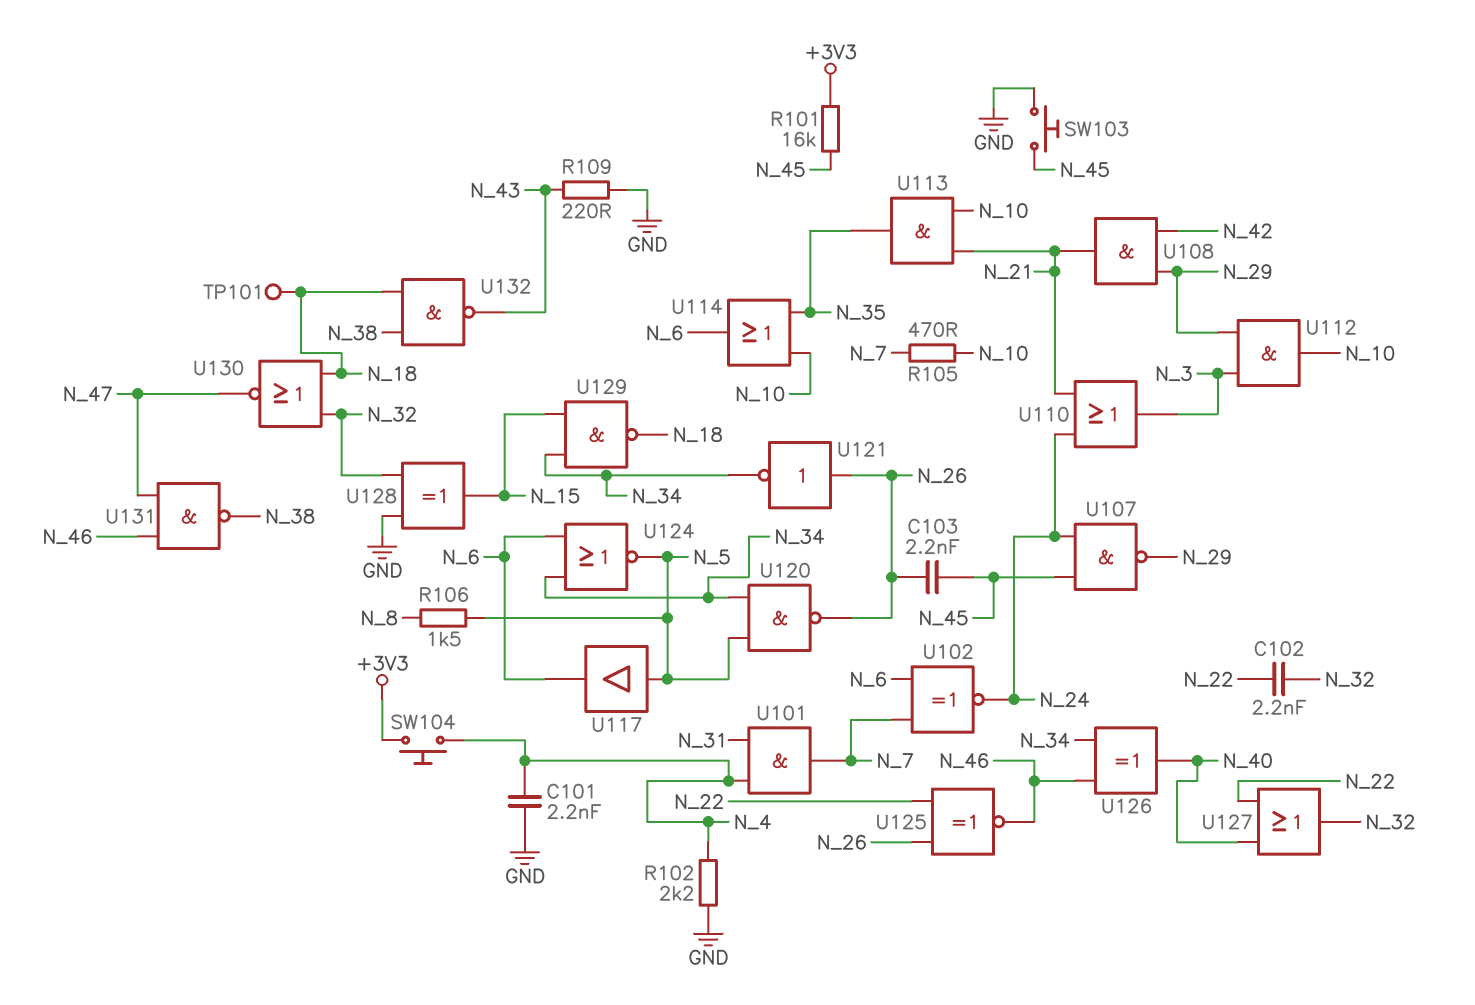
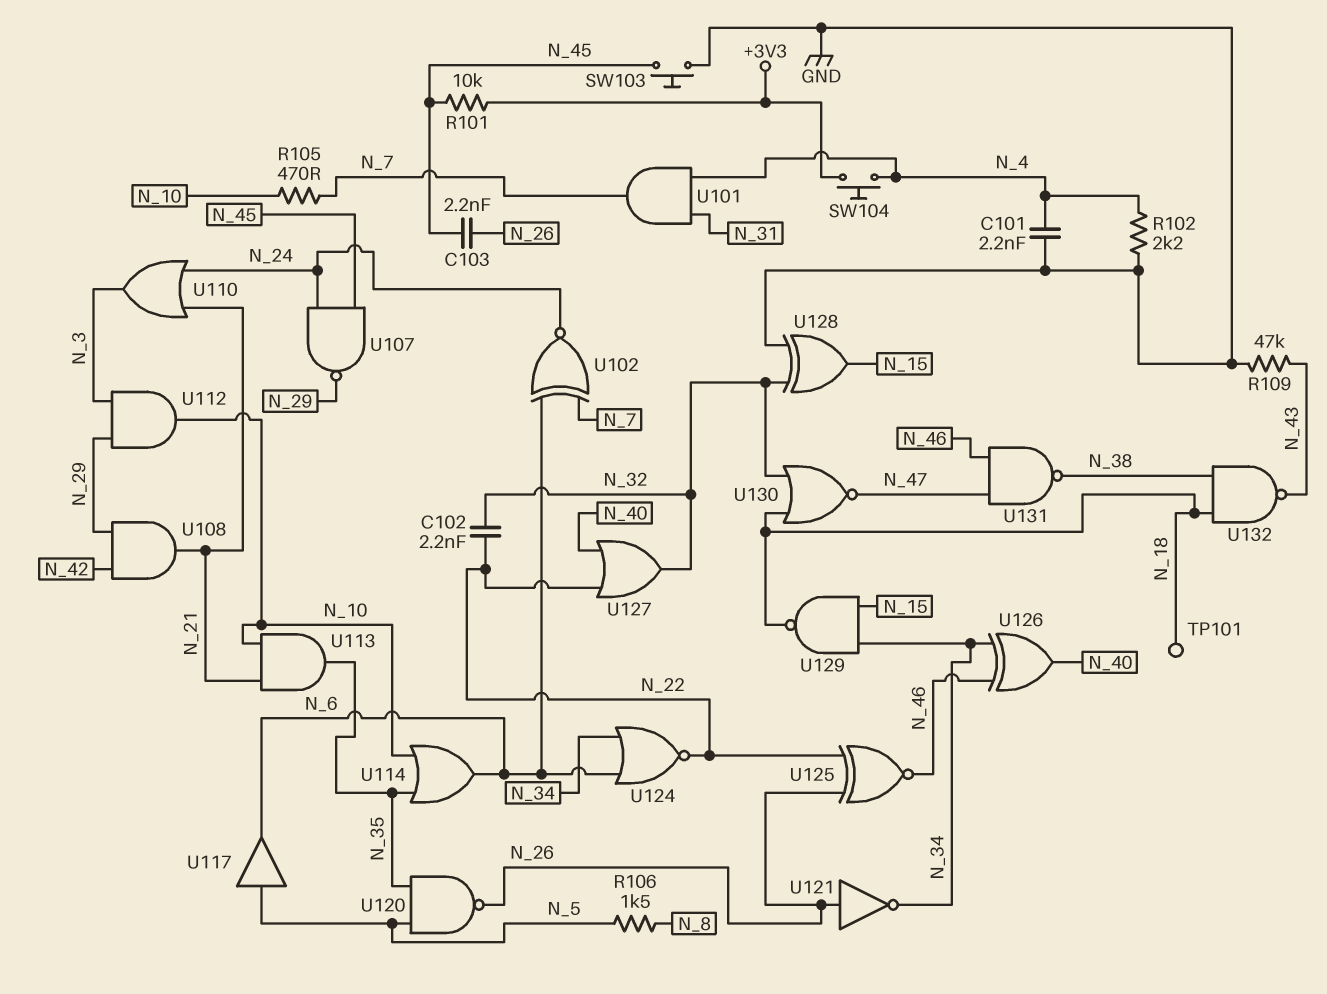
R101: 16k (+3V3, N_45) -> 10k (+3V3, N_45)
R109: 220 (GND, N_43) -> 47k (GND, N_43)
U120: NAND (in N_5, in N_34, out N_26) -> NAND (in N_5, in N_35, out N_26)
U124: NOR (in N_6, in N_34, out N_5) -> NOR (in N_6, in N_34, out N_22)

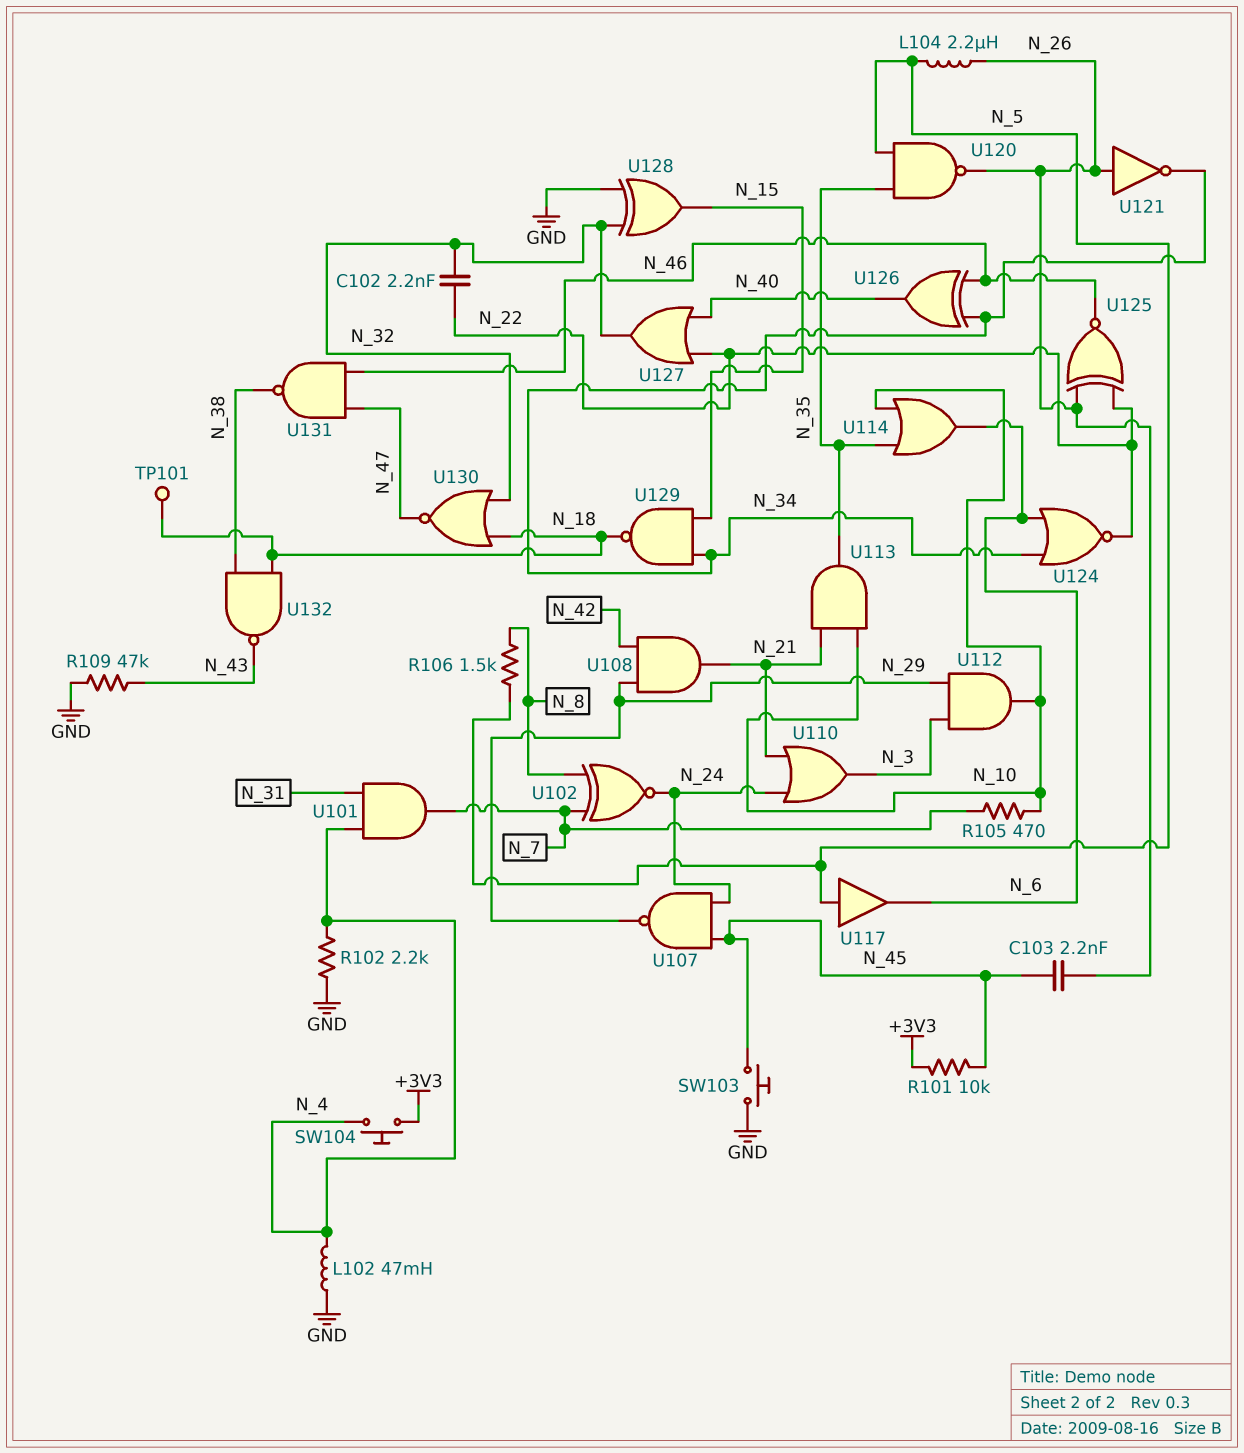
C101: 2.2nF (GND, N_4) -> none
L102: none -> 47mH (GND, N_4)
L104: none -> 2.2uH (N_5, N_26)
U102: XNOR (in N_6, in N_7, out N_24) -> XNOR (in N_7, in N_8, out N_24)

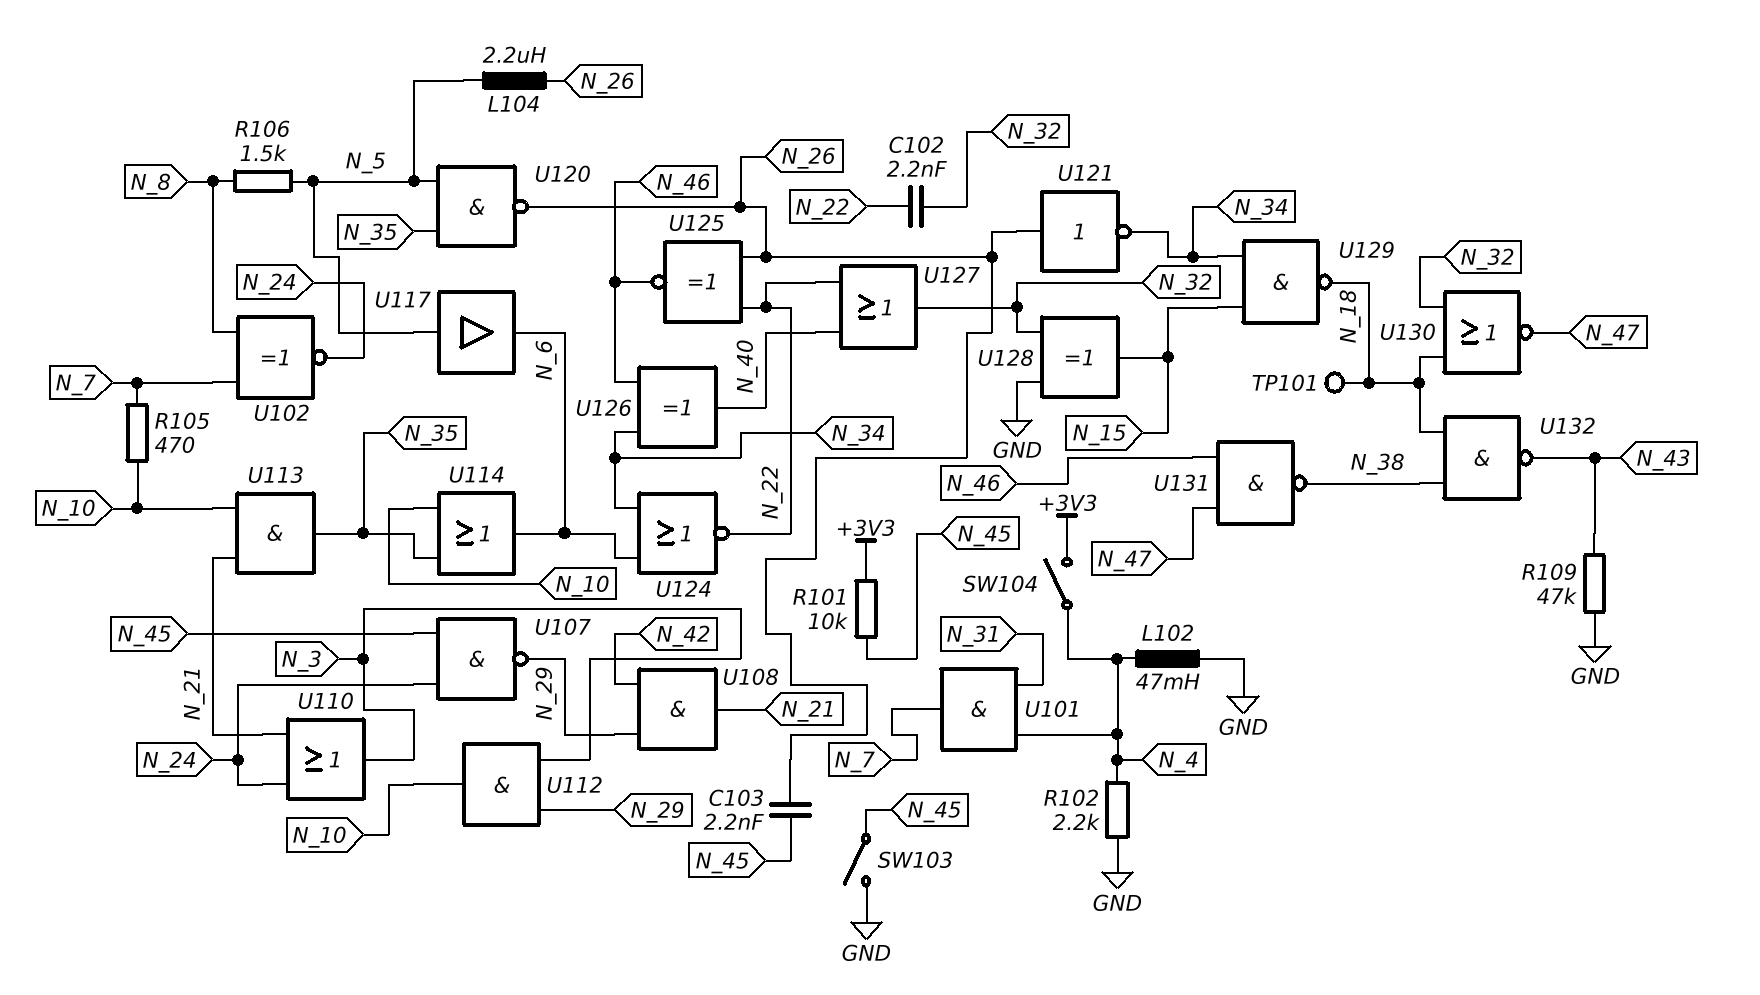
SW103: button (GND, N_45) -> switch (GND, N_45)
SW104: button (+3V3, N_4) -> switch (+3V3, N_4)

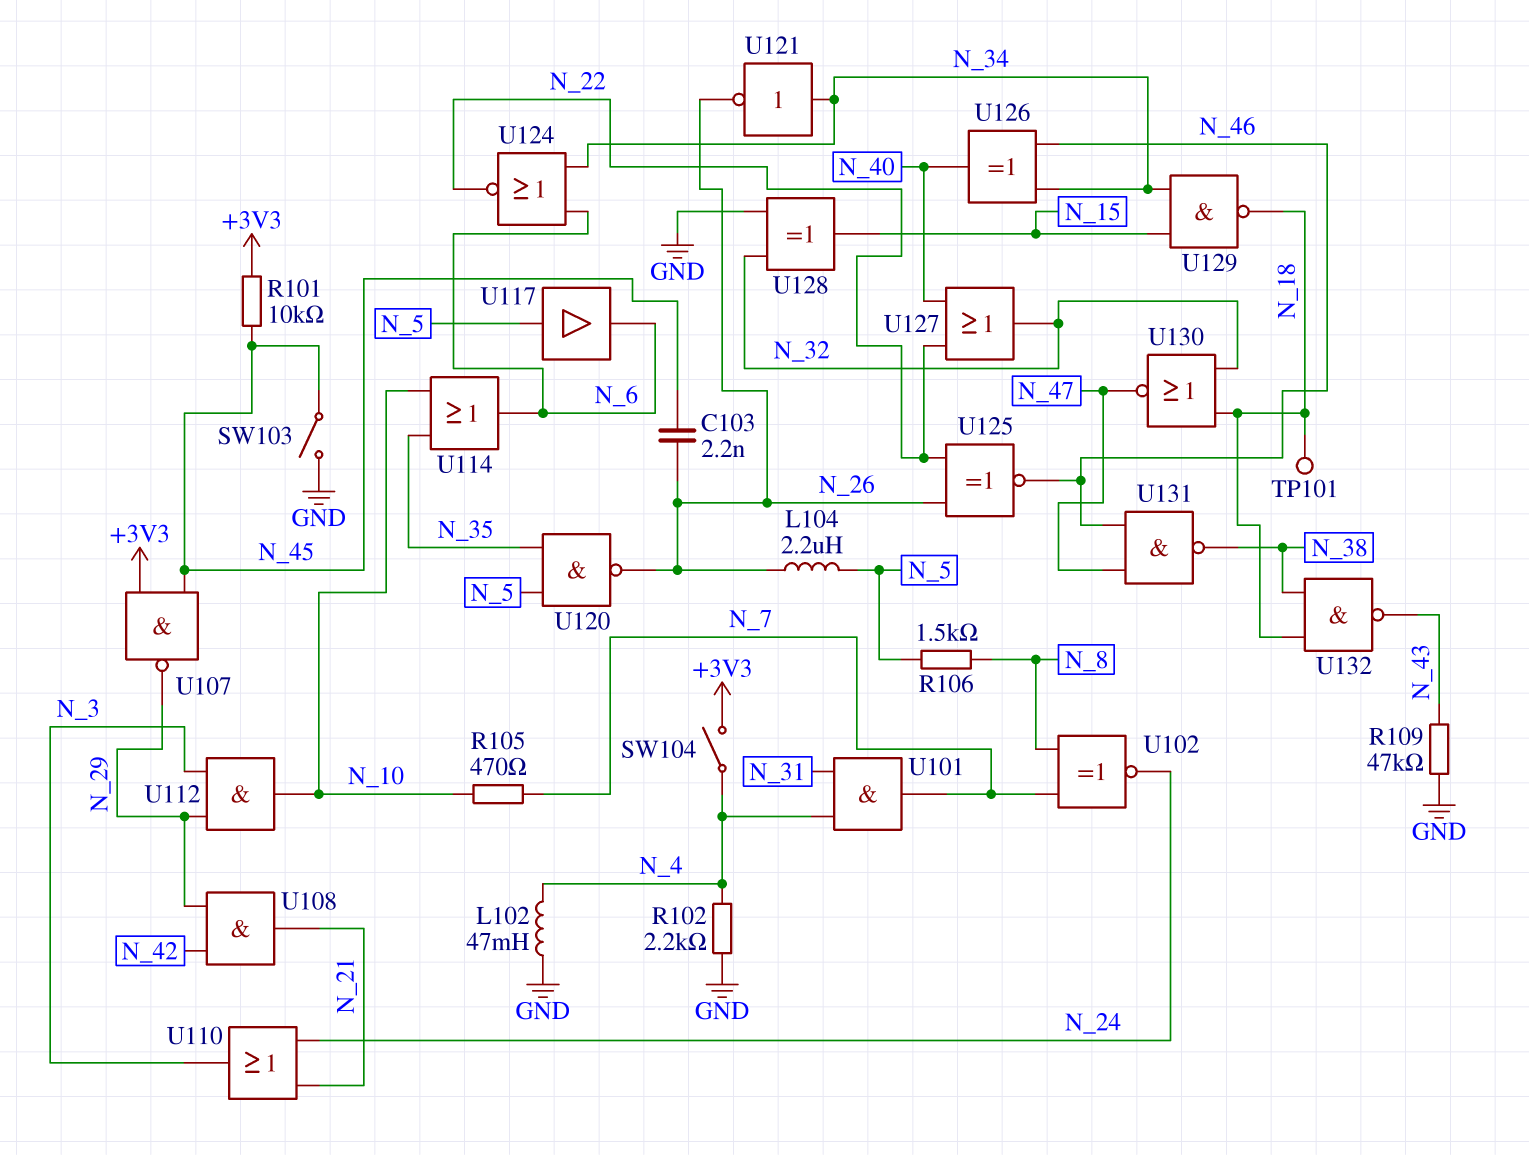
C102: 2.2nF (N_22, N_32) -> none
U107: NAND (in N_24, in N_45, out N_29) -> NAND (in +3V3, in N_45, out N_29)
U113: AND (in N_10, in N_21, out N_35) -> none
U121: NOT (in N_26, out N_34) -> NOT (in N_34, out N_26)

